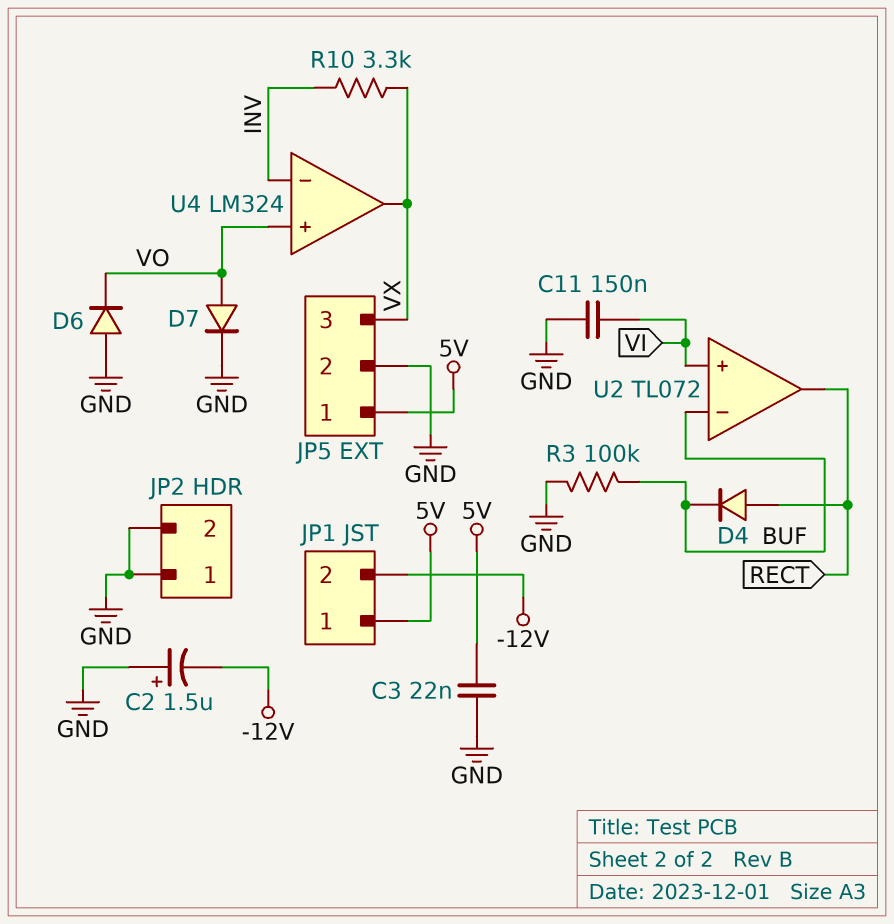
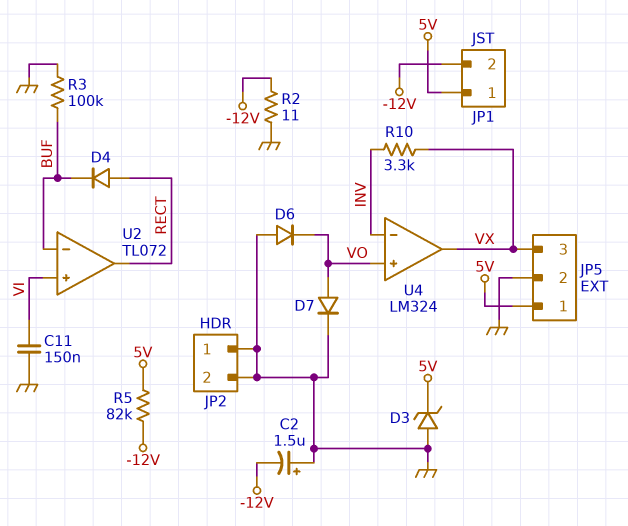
C3: 22nF (5V, GND) -> none
D3: none -> zener (A GND, K 5V)
R2: none -> 11 (-12V, GND)
R5: none -> 82k (-12V, 5V)

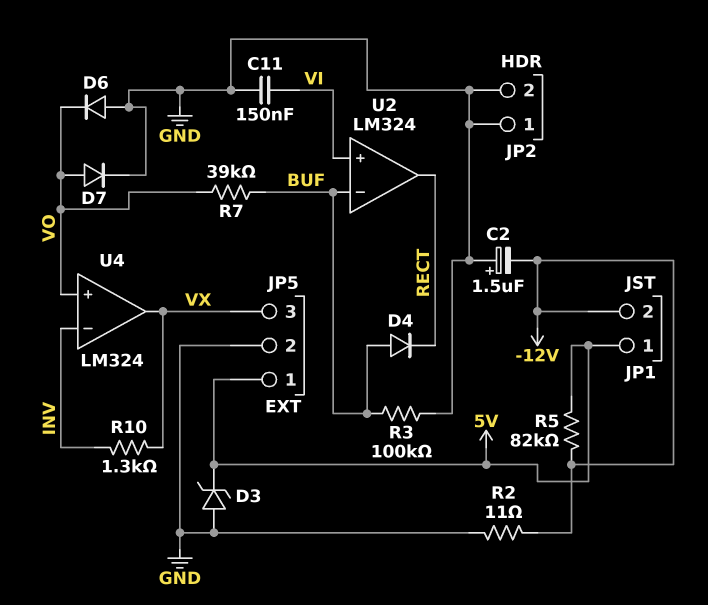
D4: diode (A RECT, K BUF) -> diode (A BUF, K RECT)
R7: none -> 39k (BUF, VO)
R10: 3.3k (INV, VX) -> 1.3k (INV, VX)
U2: TL072 -> LM324

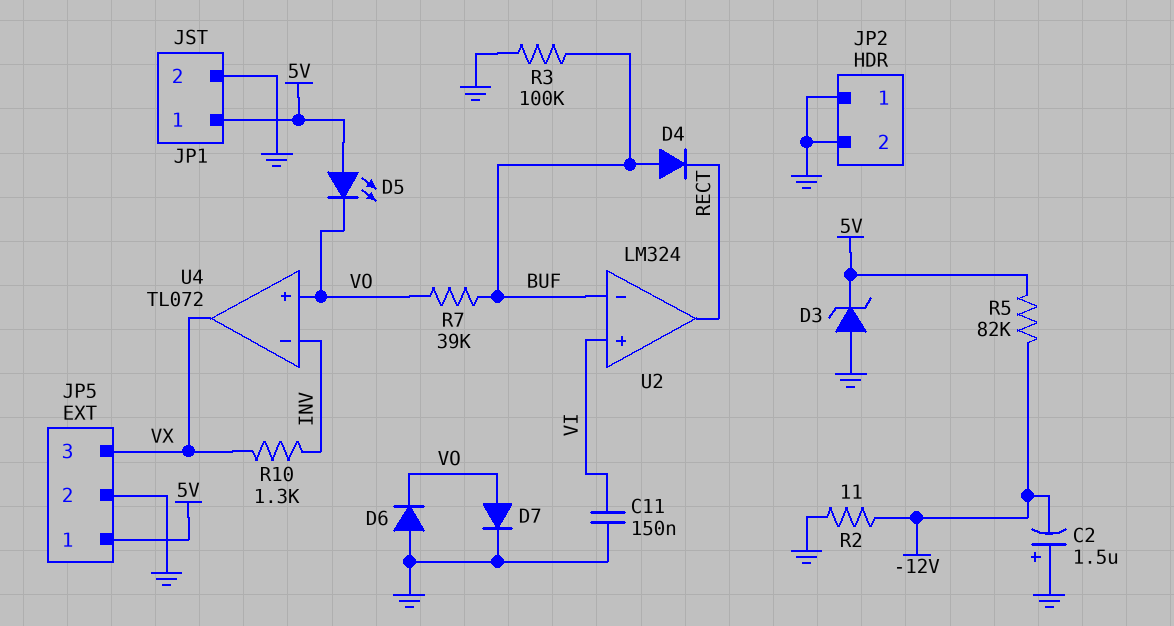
D5: none -> LED (A 5V, K VO)
JP1 pin 2: -12V -> GND
U4: LM324 -> TL072

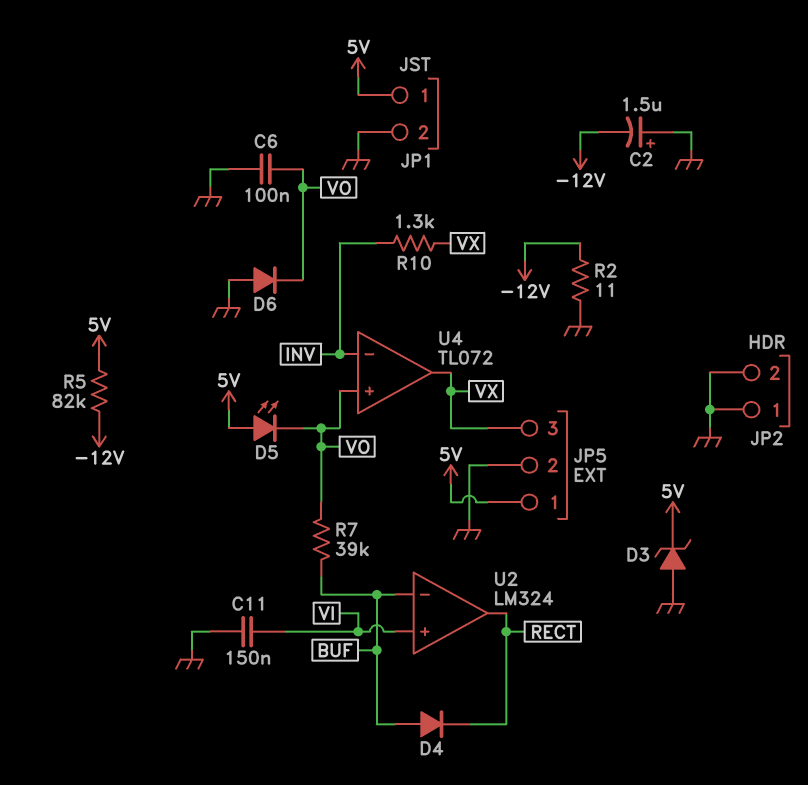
C6: none -> 100nF (GND, VO)
D7: diode (A VO, K GND) -> none
R3: 100k (BUF, GND) -> none

